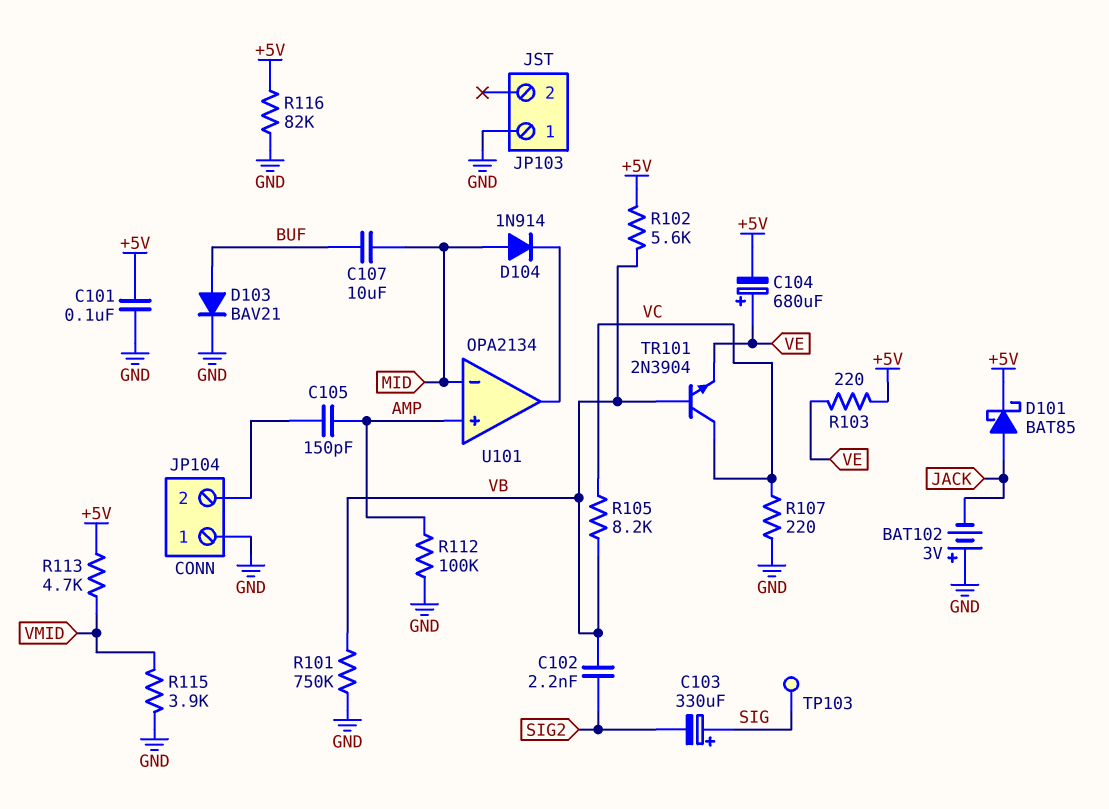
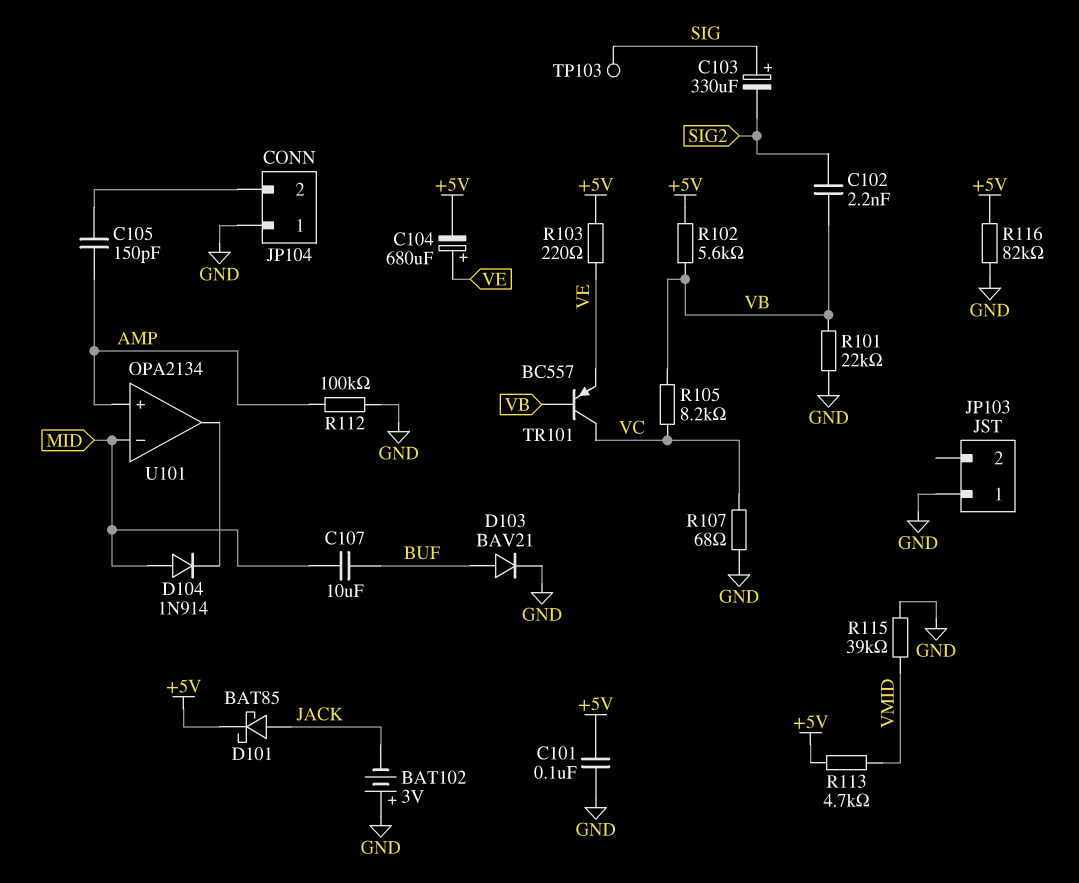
R101: 750k (GND, VB) -> 22k (GND, VB)
R107: 220 (GND, VC) -> 68 (GND, VC)
R115: 3.9k (GND, VMID) -> 39k (GND, VMID)
TR101: NPN 2N3904 (B VB, C VC, E VE) -> PNP BC557 (B VB, C VC, E VE)

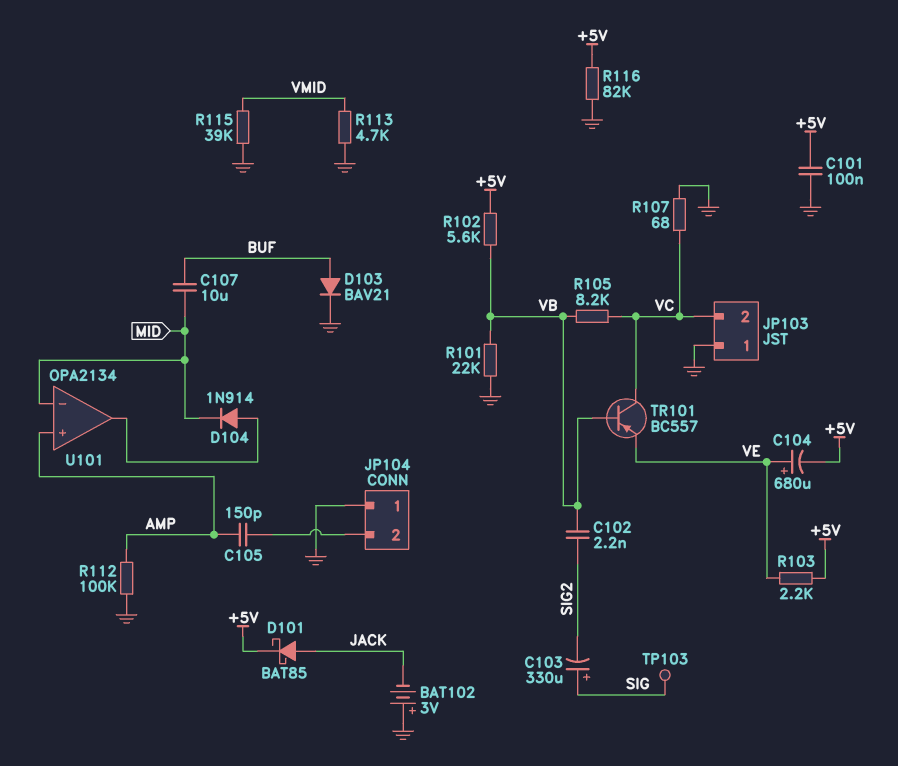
D104: diode 1N914 (A MID, K U101/out) -> diode 1N914 (A U101/out, K MID)
JP103 pin 2: none -> VC
R103: 220 (+5V, VE) -> 2.2k (+5V, VE)
R113: 4.7k (+5V, VMID) -> 4.7k (GND, VMID)

